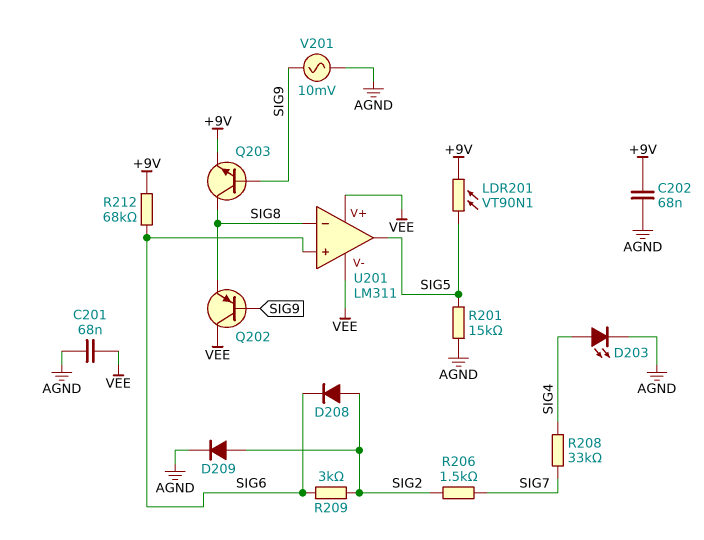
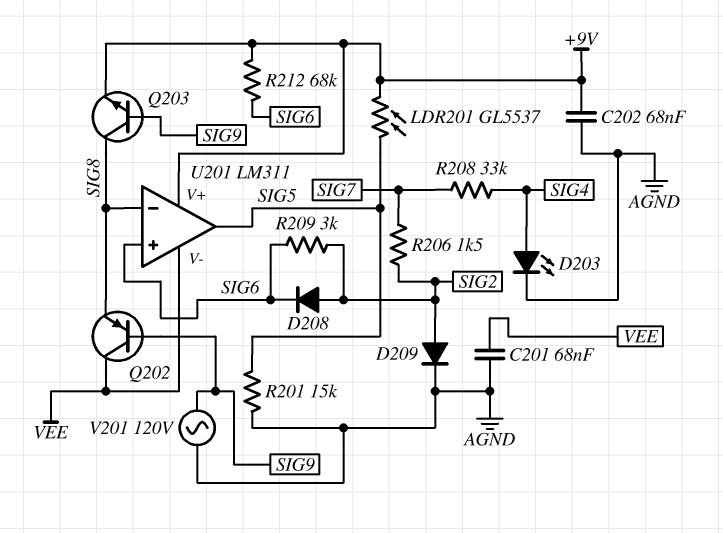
LDR201: VT90N1 (+9V, SIG5) -> GL5537 (+9V, SIG5)
U201 pin V+: VEE -> +9V
V201: AC 10mV (AGND, SIG9) -> AC 120V (AGND, SIG9)

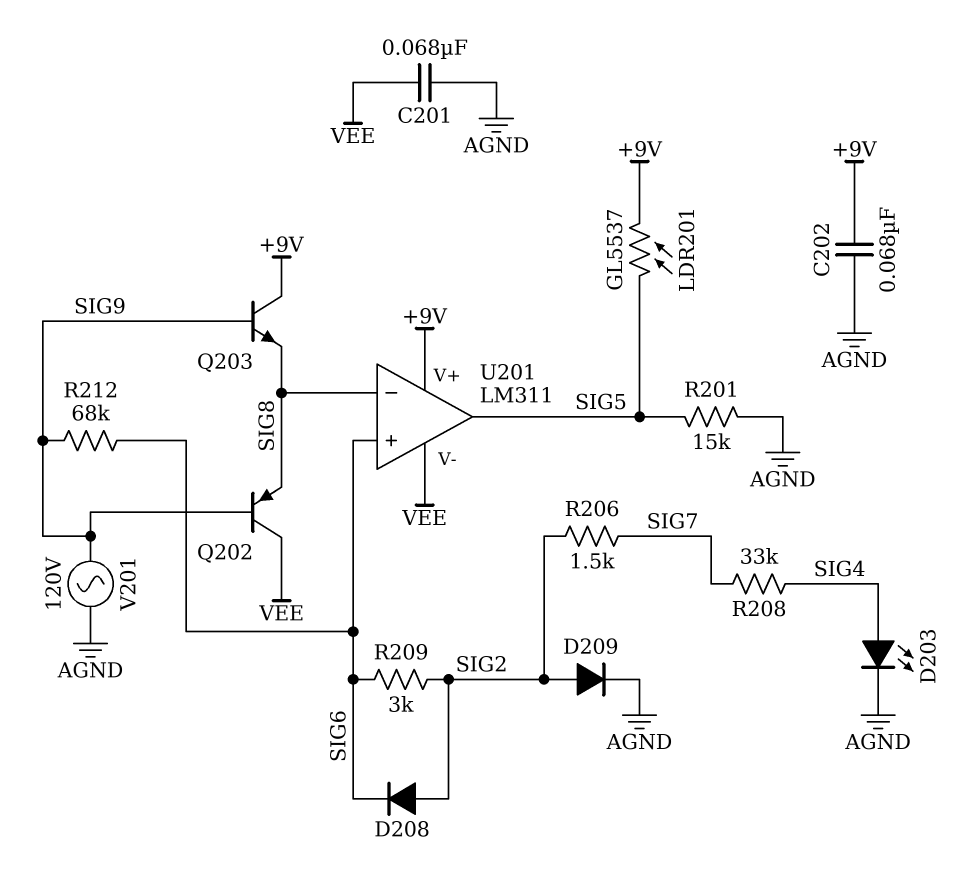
Q203: NPN (B SIG9, C SIG8, E +9V) -> NPN (B SIG9, C +9V, E SIG8)
R212: 68k (+9V, SIG6) -> 68k (SIG6, SIG9)

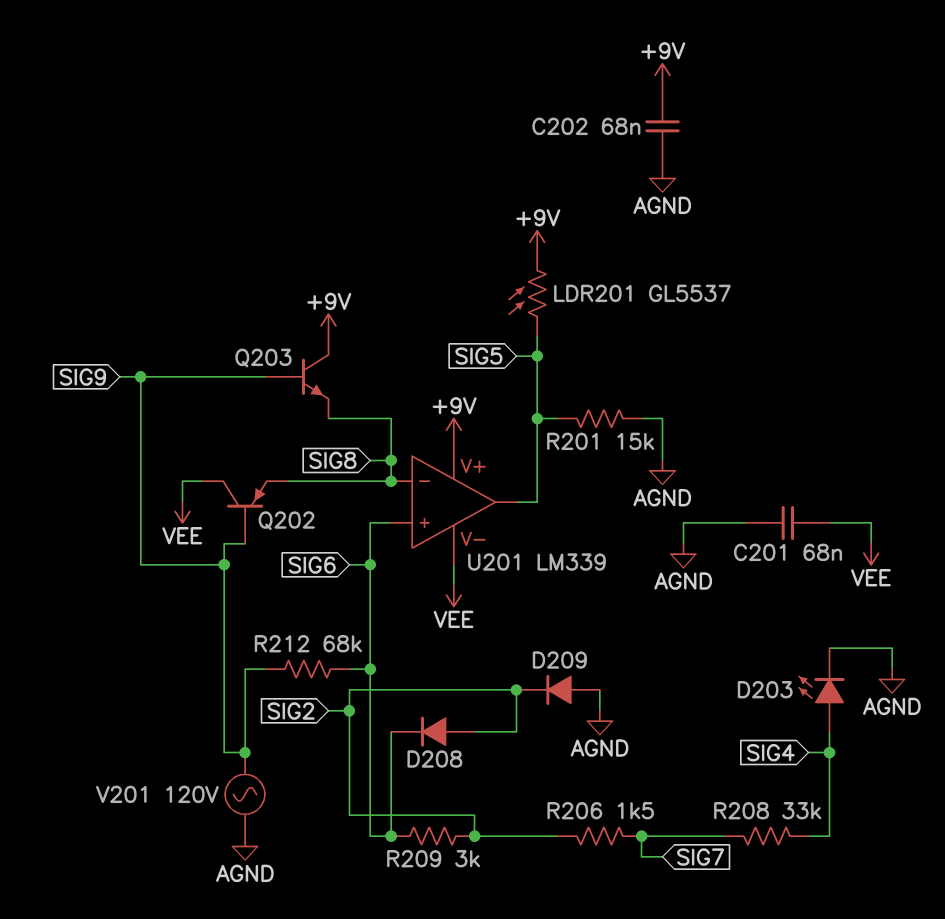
D209: diode (A SIG2, K AGND) -> diode (A AGND, K SIG2)
U201: LM311 -> LM339

